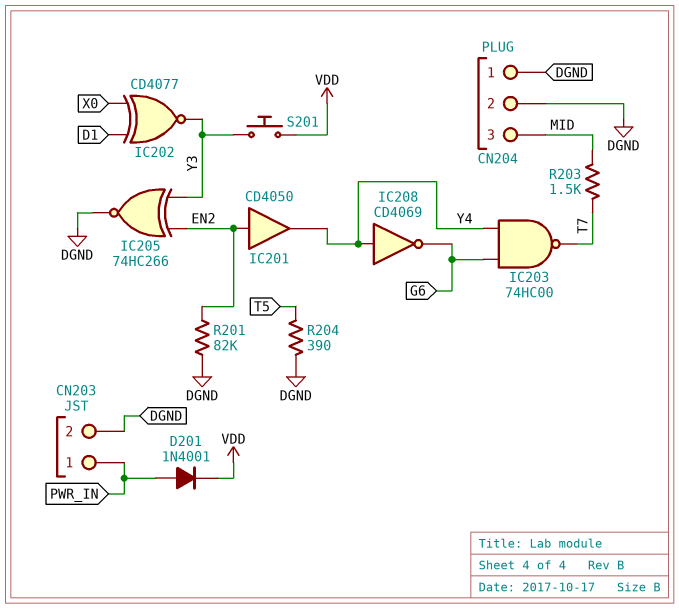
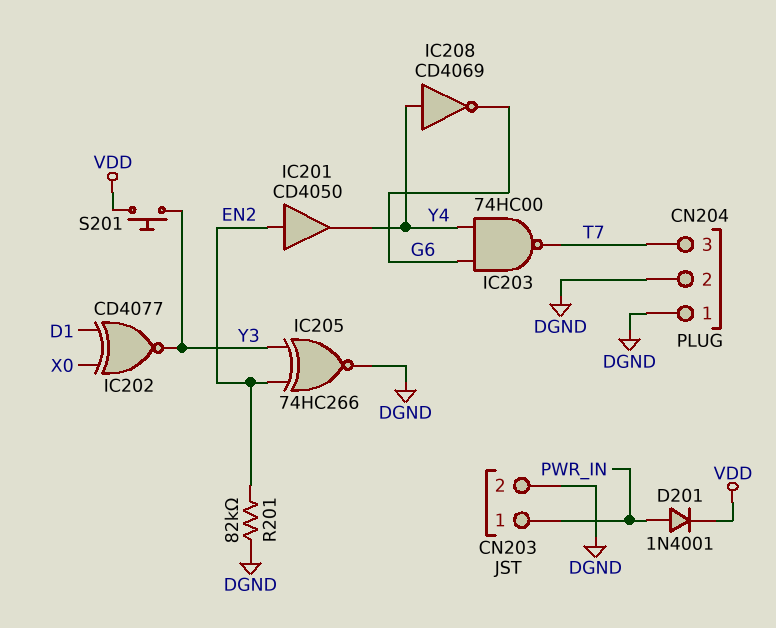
CN204 pin 3: MID -> T7
R203: 1.5k (MID, T7) -> none
R204: 390 (DGND, T5) -> none

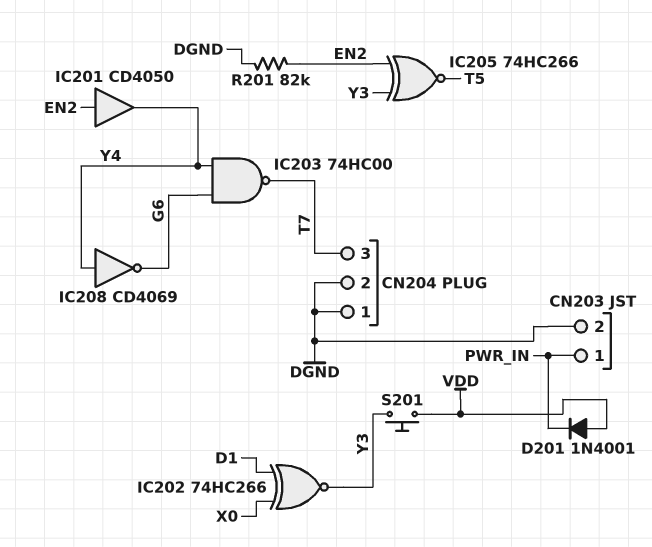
D201: diode 1N4001 (A PWR_IN, K VDD) -> diode 1N4001 (A VDD, K PWR_IN)
IC202: XNOR CD4077 (in D1, in X0, out Y3) -> XNOR 74HC266 (in D1, in X0, out Y3)
IC205: XNOR 74HC266 (in EN2, in Y3, out DGND) -> XNOR 74HC266 (in EN2, in Y3, out T5)

